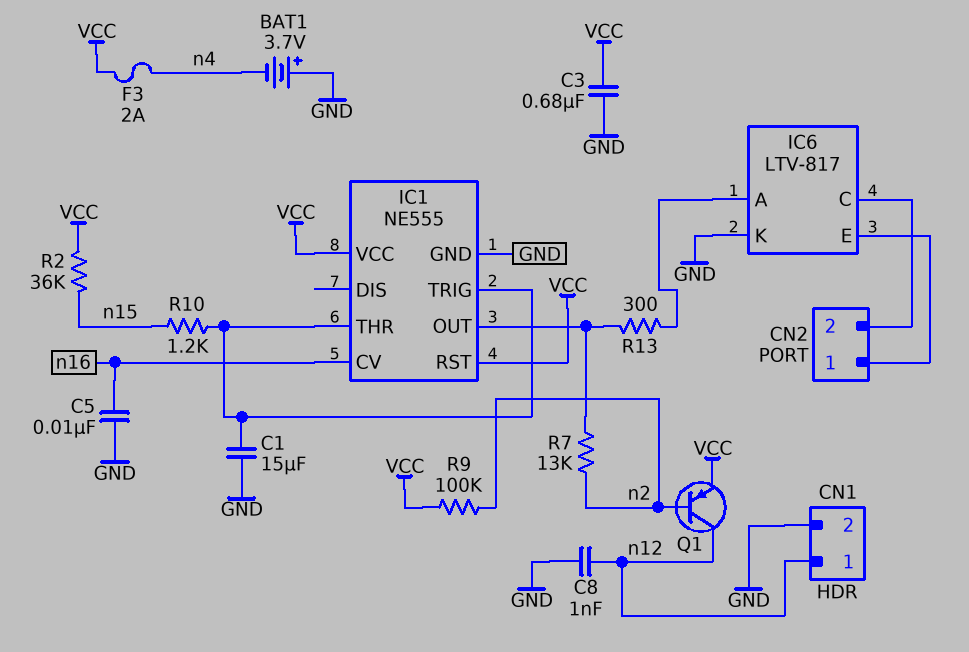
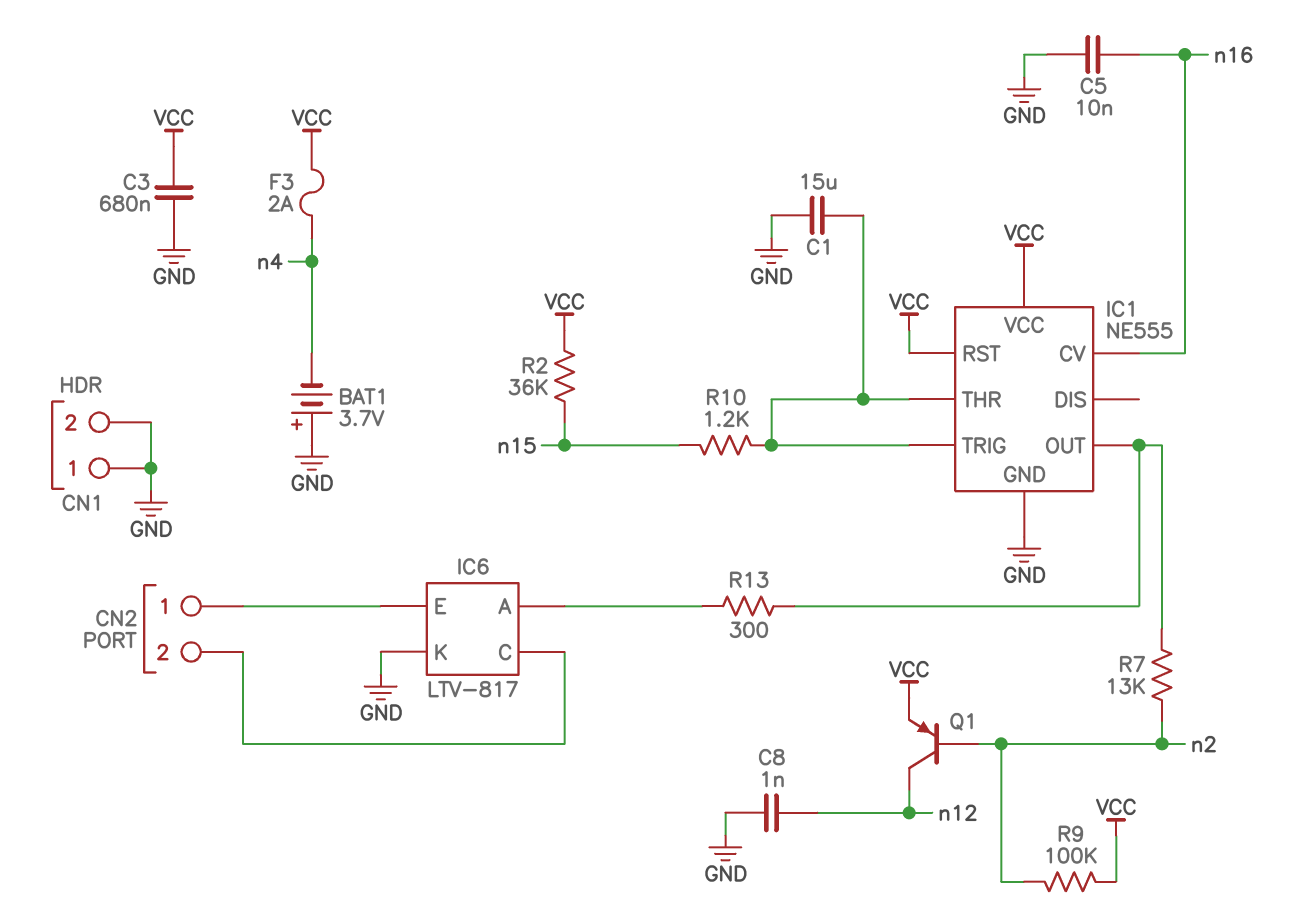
CN1 pin 1: n12 -> GND

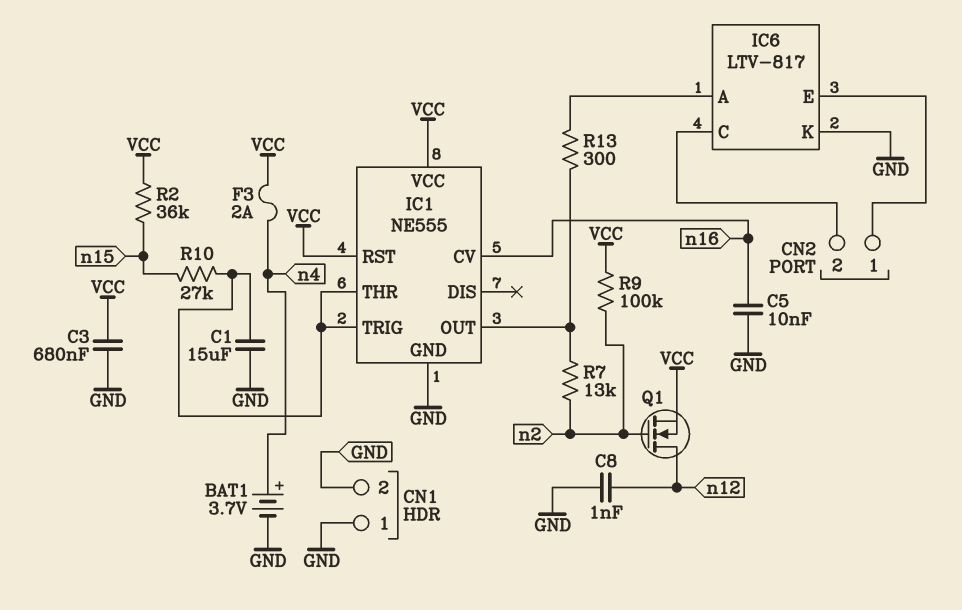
BAT1: 3.7V (plus GND, minus n4) -> 3.7V (plus n4, minus GND)
Q1: PNP (B n2, C n12, E VCC) -> NMOS (G n2, D n12, S VCC)
R10: 1.2k (IC1/THR, n15) -> 27k (IC1/THR, n15)

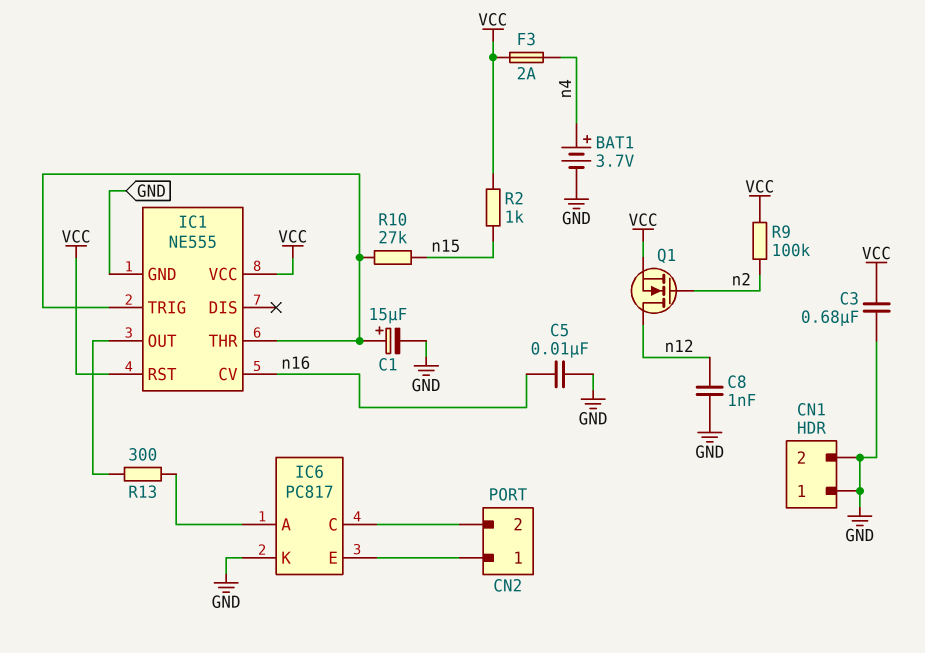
C1: 15uF (GND, IC1/THR) -> 15uF (plus IC1/THR, minus GND)
IC6: LTV-817 -> PC817
R2: 36k (VCC, n15) -> 1k (VCC, n15)
R7: 13k (IC1/OUT, n2) -> none

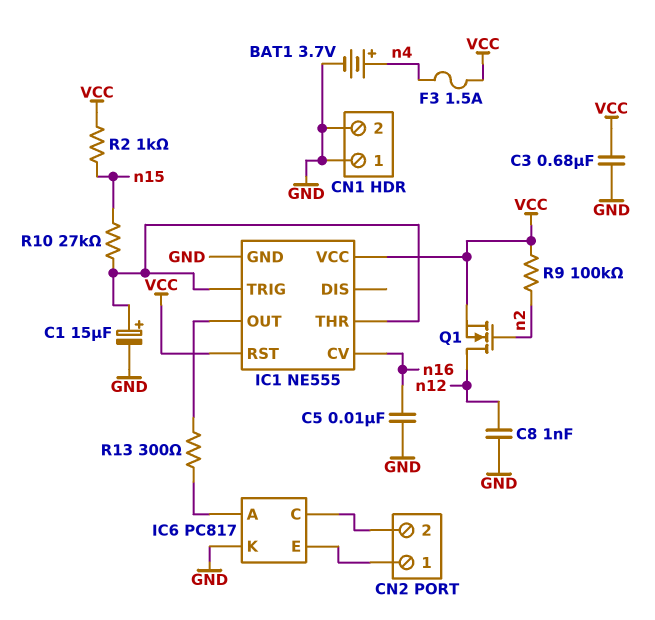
F3: 2A (VCC, n4) -> 1.5A (VCC, n4)

